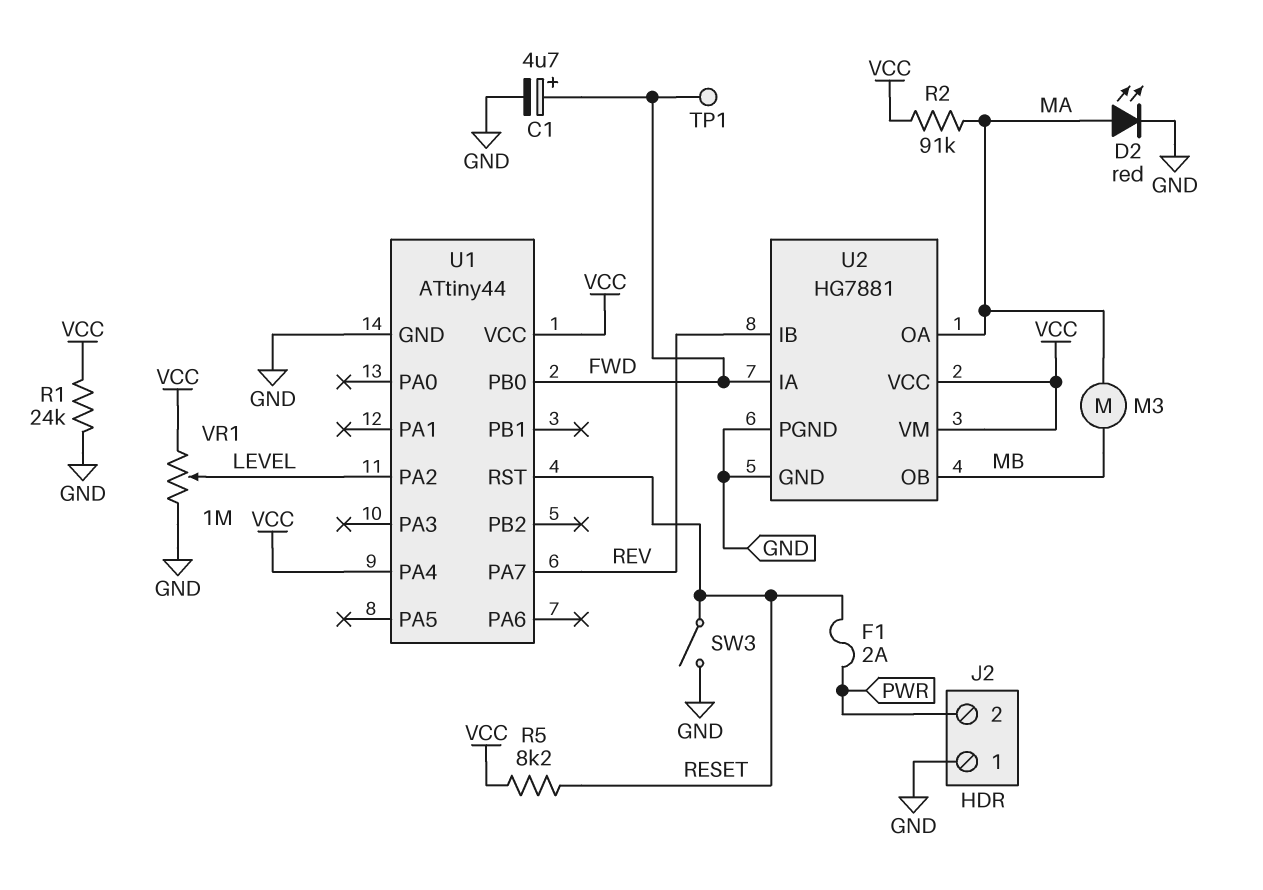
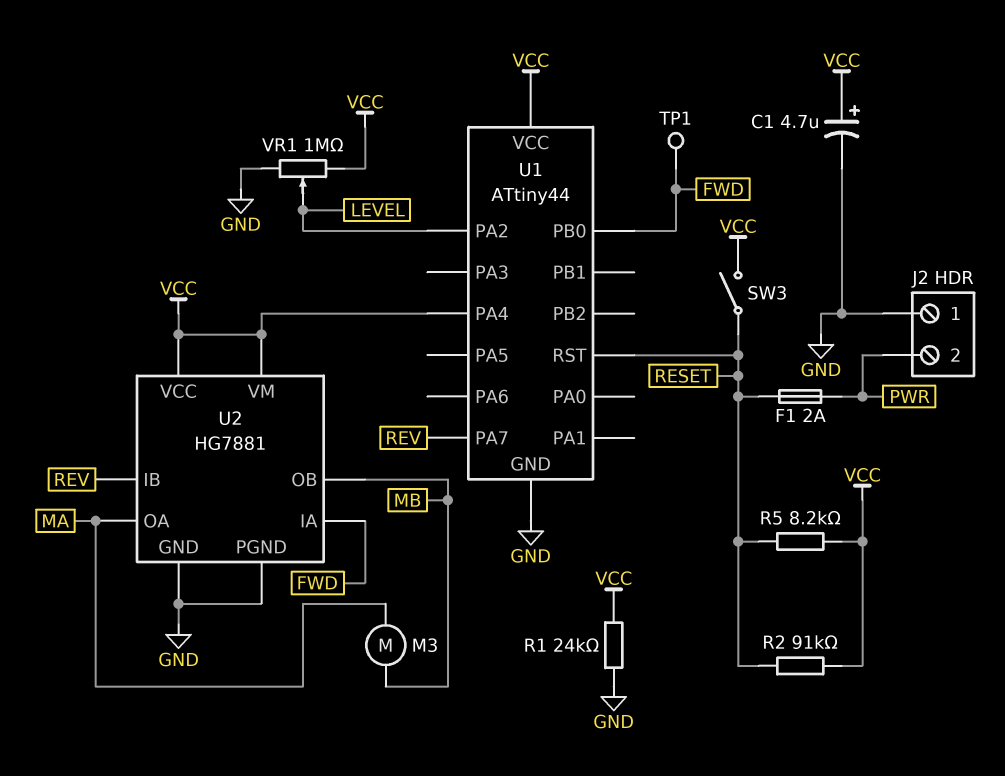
C1: 4.7uF (plus FWD, minus GND) -> 4.7uF (plus VCC, minus GND)
D2: LED red (A MA, K GND) -> none
R2: 91k (MA, VCC) -> 91k (RESET, VCC)
SW3: switch (GND, RESET) -> switch (RESET, VCC)

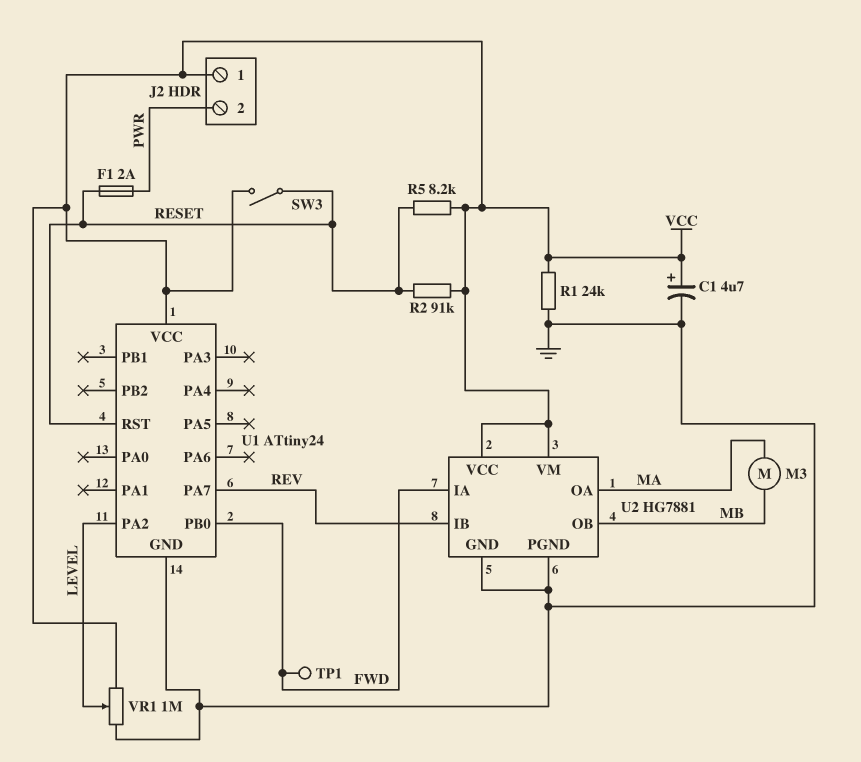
J2 pin 1: GND -> VCC
U1: ATtiny44 -> ATtiny24
U1 pin PA4: VCC -> none

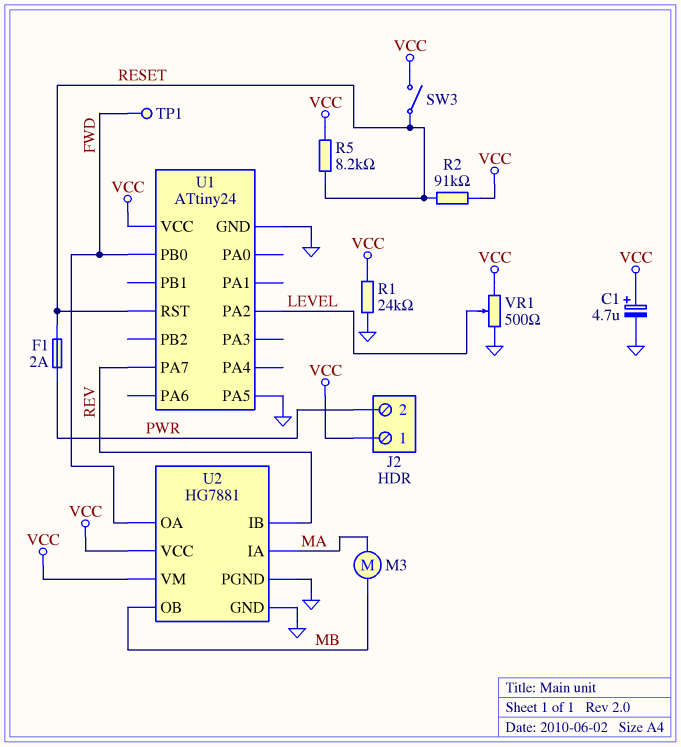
U1 pin PA5: none -> GND
U2 pin IA: FWD -> MA
U2 pin OA: MA -> FWD
VR1: 1M (GND, VCC, wiper LEVEL) -> 500 (GND, VCC, wiper LEVEL)

